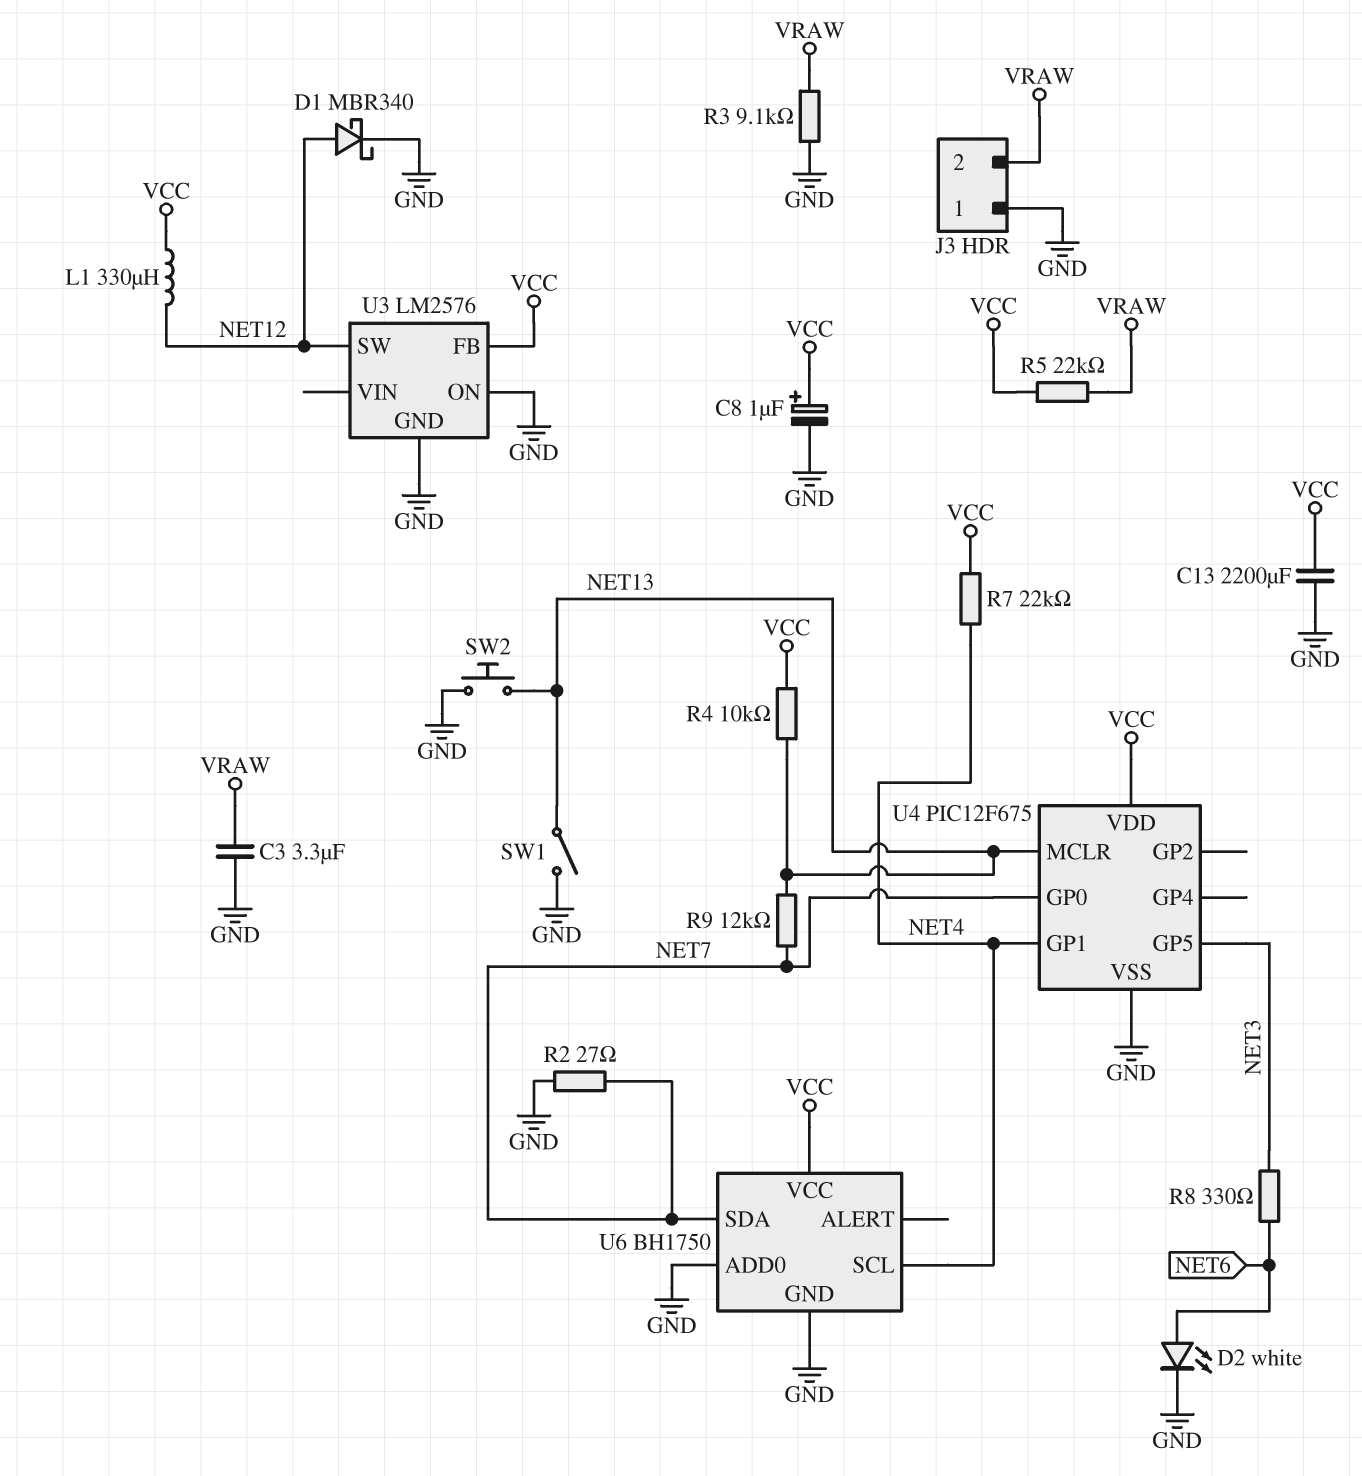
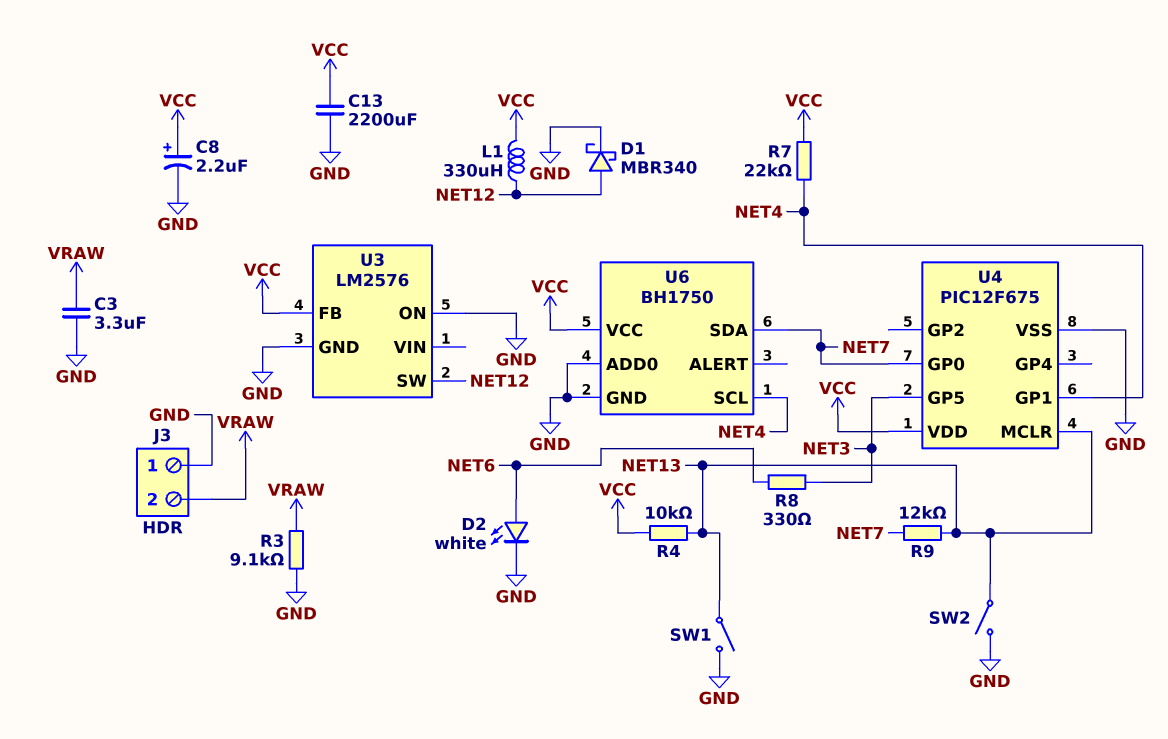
C8: 1uF (plus VCC, minus GND) -> 2.2uF (plus VCC, minus GND)
R2: 27 (GND, NET7) -> none
R5: 22k (VCC, VRAW) -> none
SW2: button (GND, NET13) -> switch (GND, NET13)

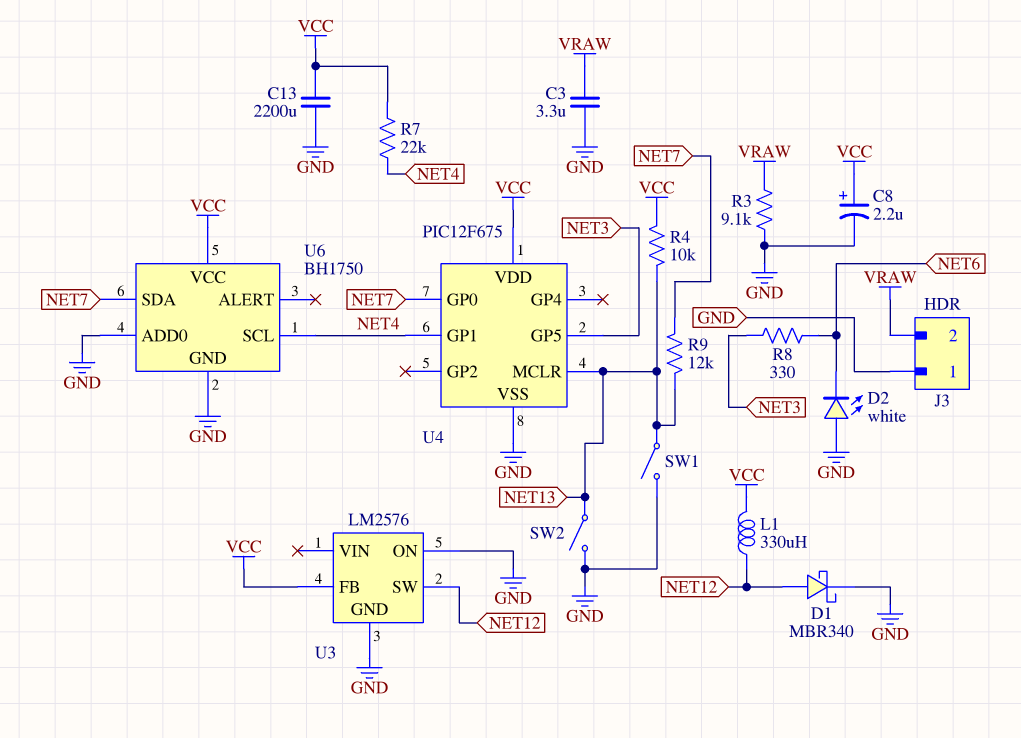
D2: LED white (A NET6, K GND) -> LED white (A GND, K NET6)

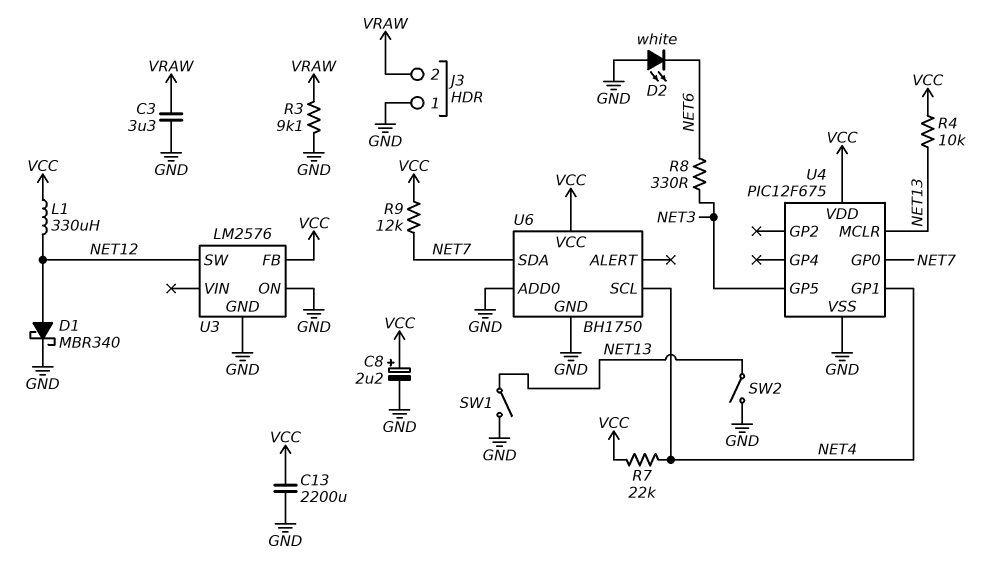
R9: 12k (NET7, NET13) -> 12k (NET7, VCC)

